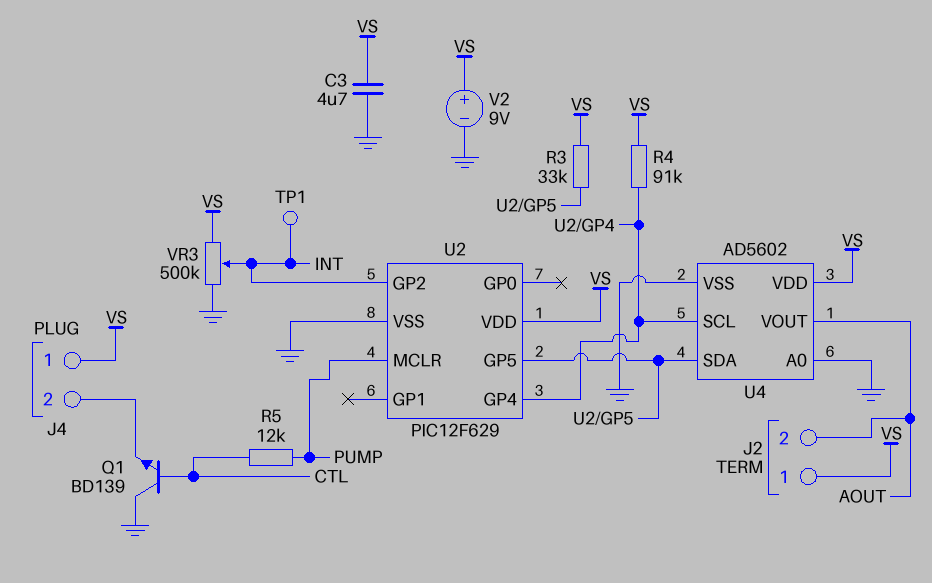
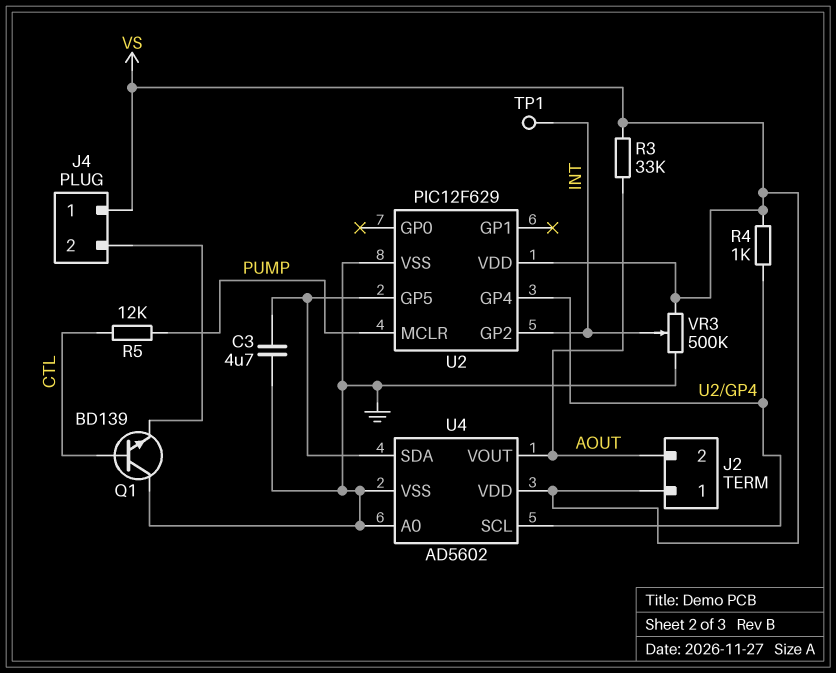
C3: 4.7uF (GND, VS) -> 4.7uF (GND, U2/GP5)
R3: 33k (U2/GP5, VS) -> 33k (AOUT, VS)
R4: 91k (U2/GP4, VS) -> 1k (U2/GP4, VS)
V2: 9V (plus VS, minus GND) -> none

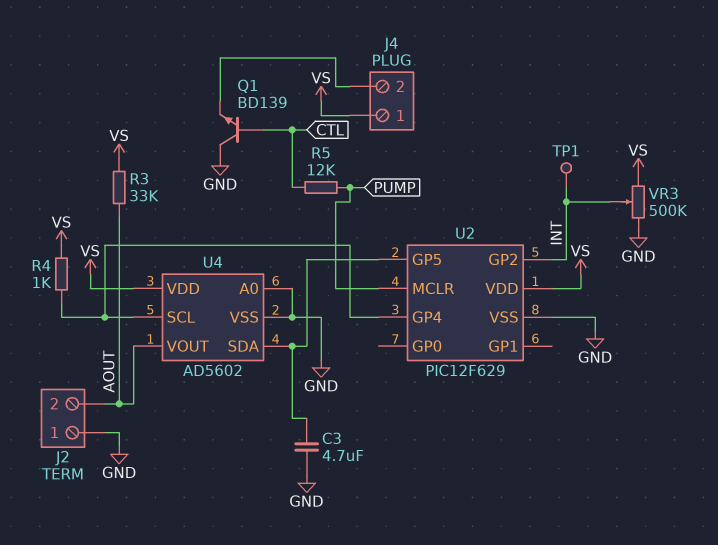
J2 pin 1: VS -> GND

